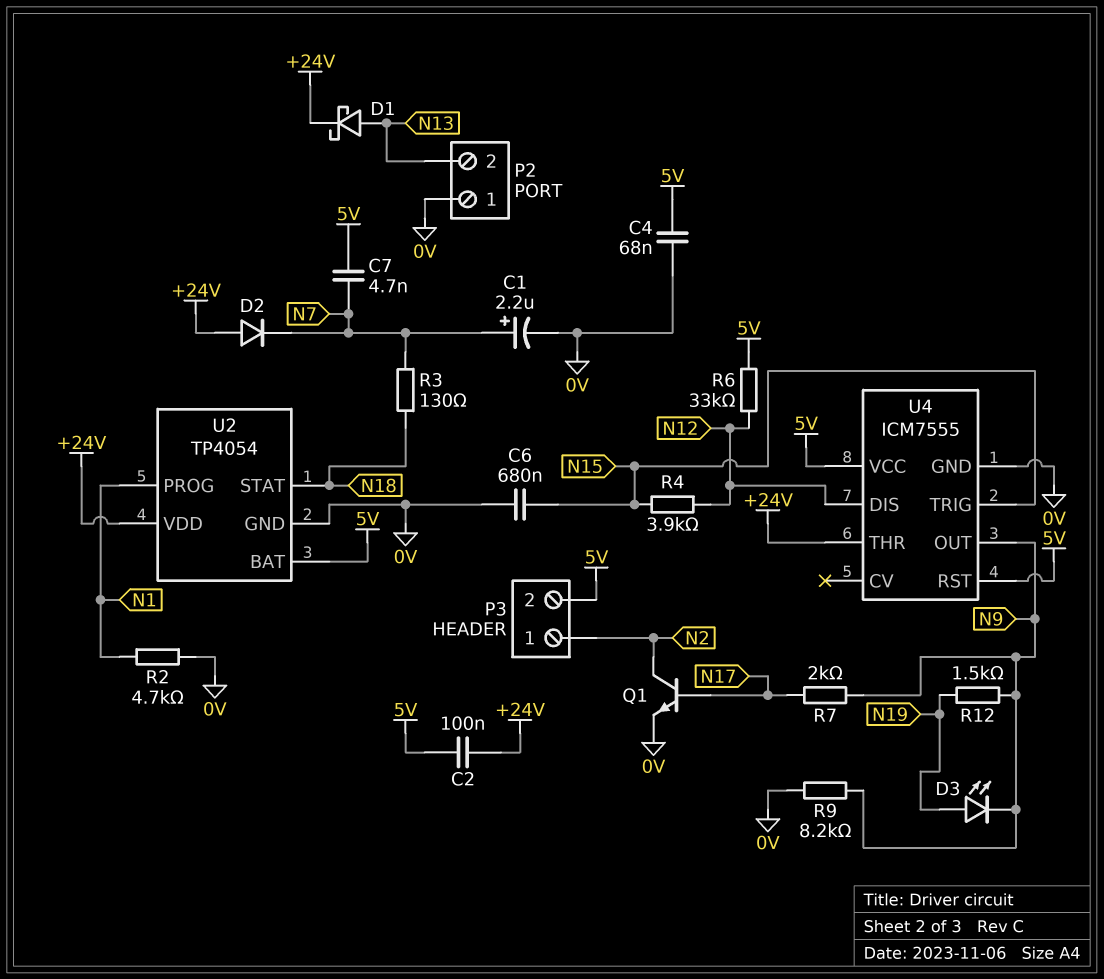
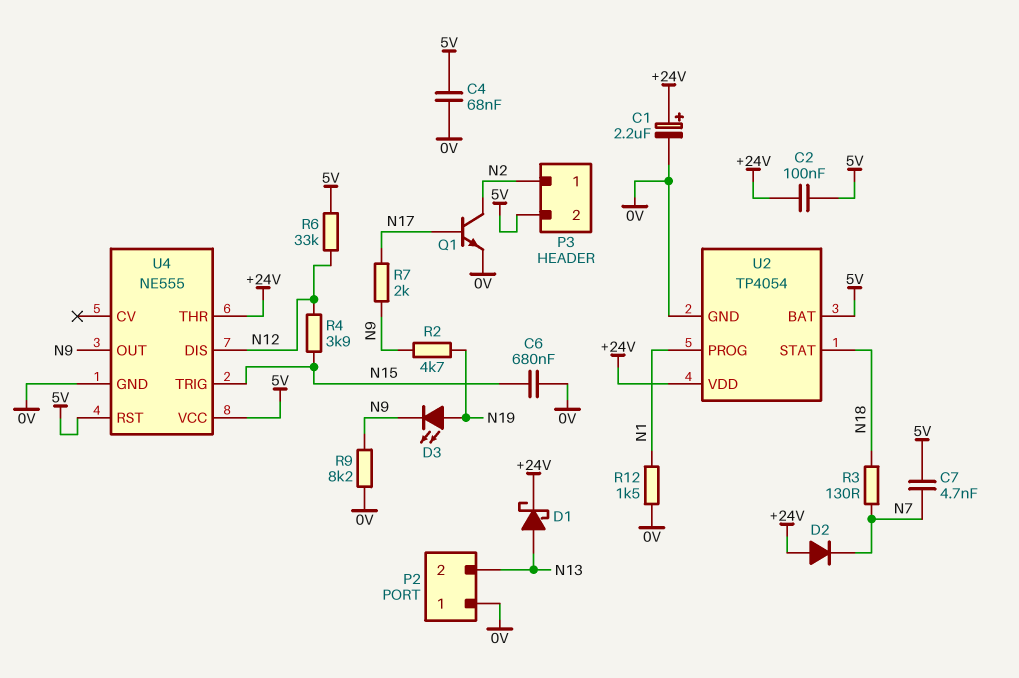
C1: 2.2uF (plus N7, minus 0V) -> 2.2uF (plus +24V, minus 0V)
R2: 4.7k (0V, N1) -> 4.7k (N9, N19)
R12: 1.5k (N9, N19) -> 1.5k (0V, N1)
U4: ICM7555 -> NE555

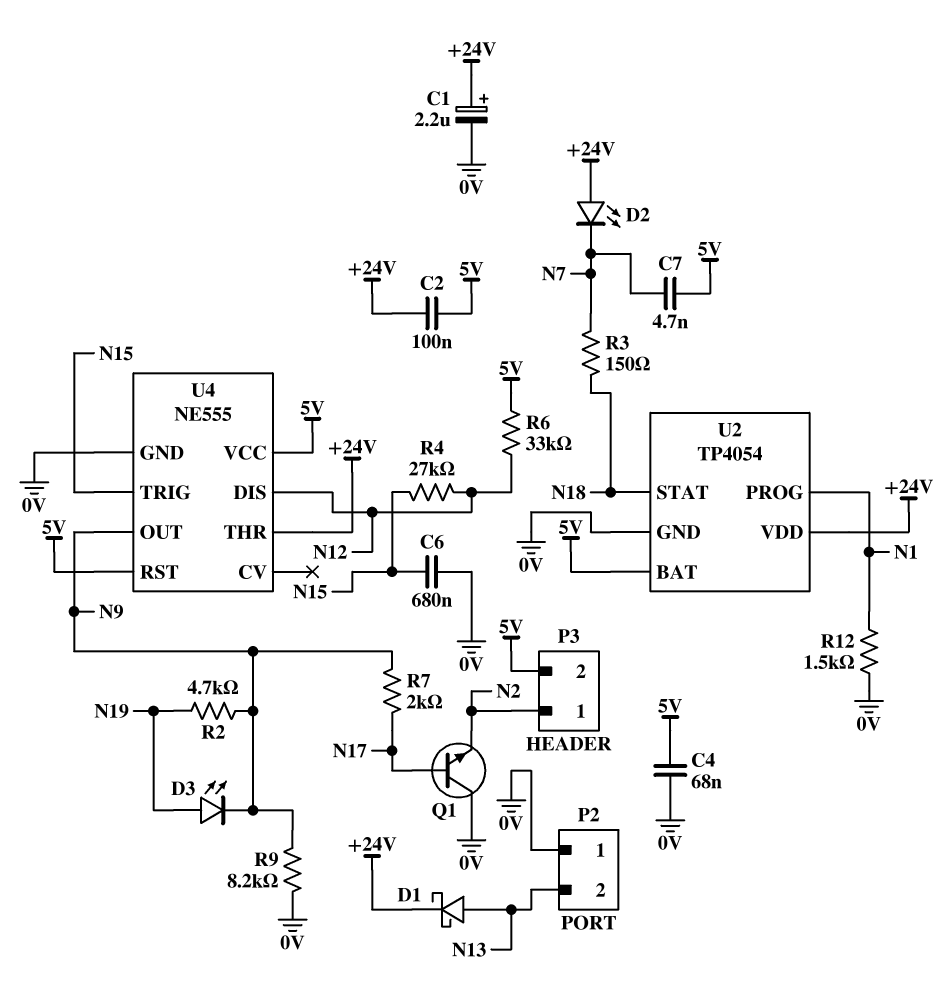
D2: diode (A +24V, K N7) -> LED (A +24V, K N7)
Q1: NPN (B N17, C N2, E 0V) -> NPN (B N17, C 0V, E N2)
R3: 130 (N7, N18) -> 150 (N7, N18)
R4: 3.9k (N12, N15) -> 27k (N12, N15)

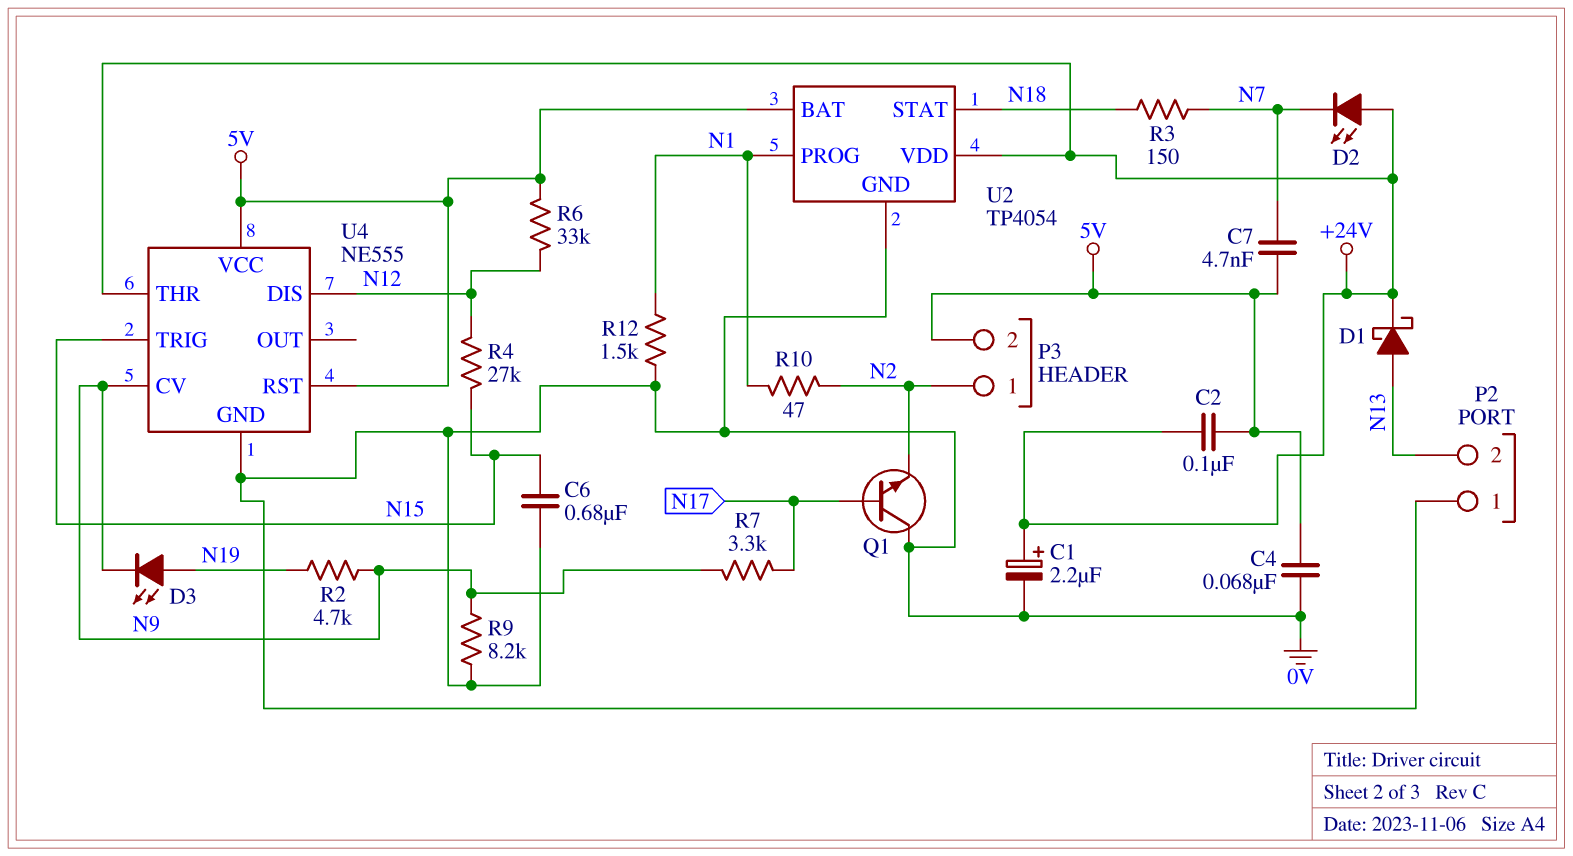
R7: 2k (N9, N17) -> 3.3k (N9, N17)
R10: none -> 47 (N1, N2)
U4 pin CV: none -> N9
U4 pin OUT: N9 -> none

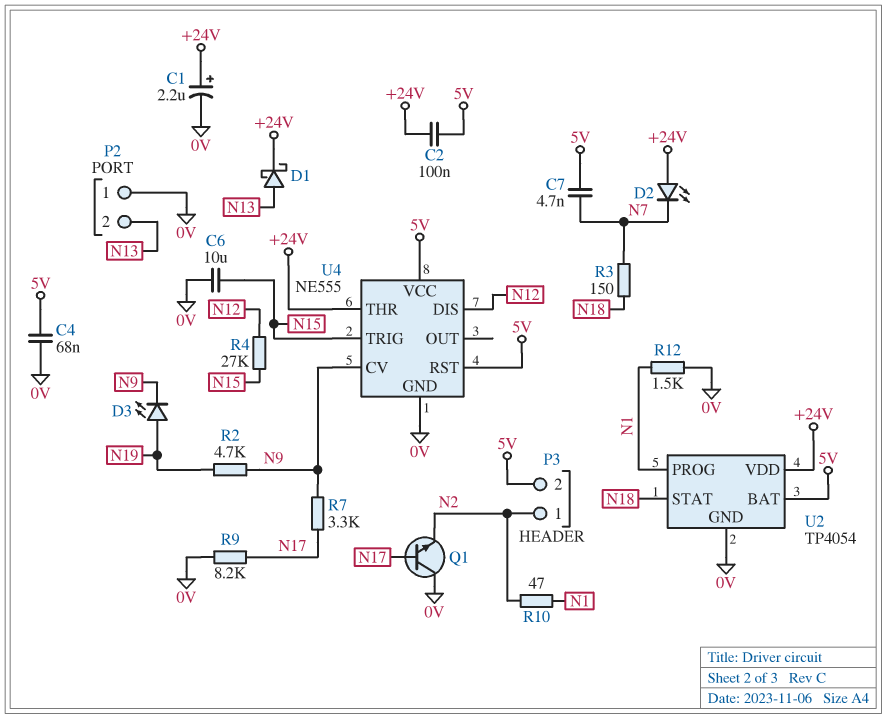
C6: 680nF (0V, N15) -> 10uF (0V, N15)
R6: 33k (5V, N12) -> none
R9: 8.2k (0V, N9) -> 8.2k (0V, N17)

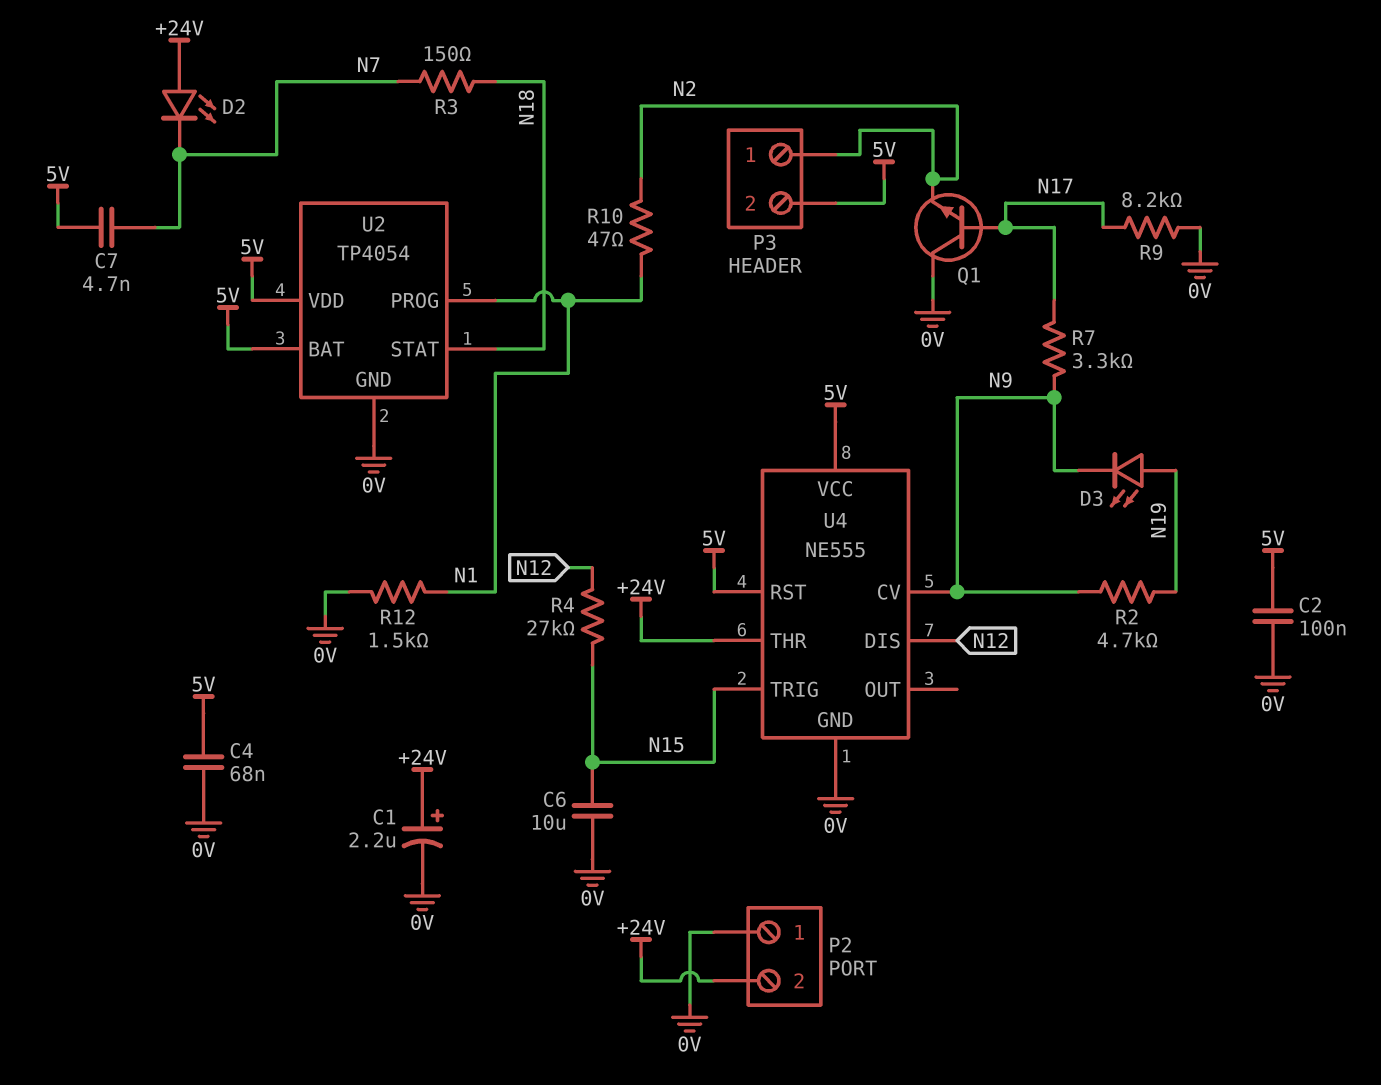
C2: 100nF (+24V, 5V) -> 100nF (0V, 5V)
D1: schottky (A N13, K +24V) -> none
P2 pin 2: N13 -> +24V
U2 pin VDD: +24V -> 5V

